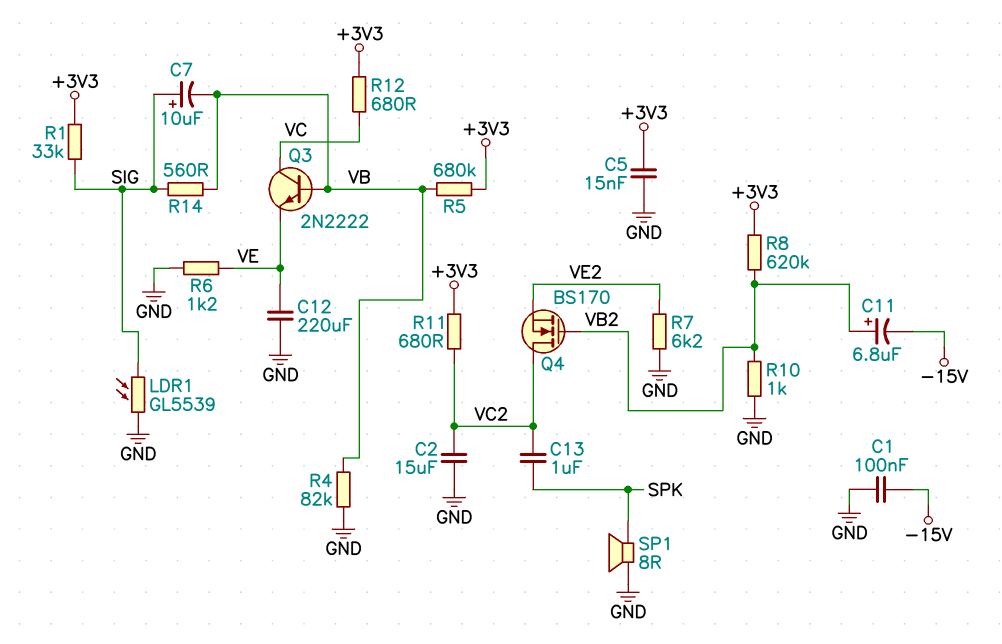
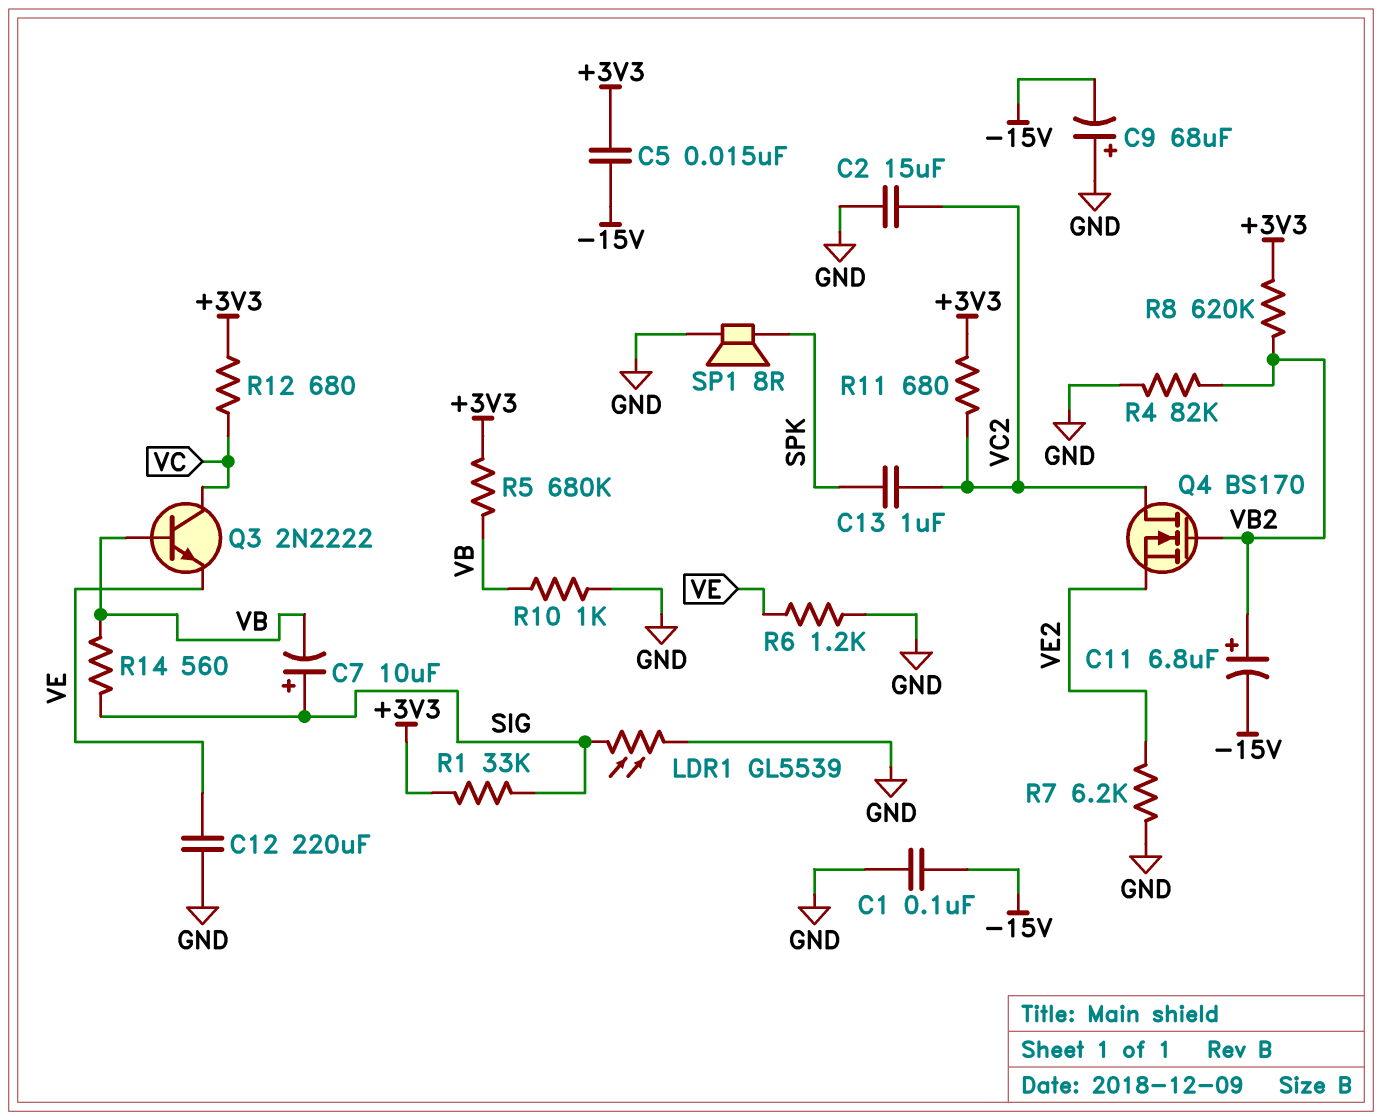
C5: 15nF (+3V3, GND) -> 15nF (+3V3, -15V)
C9: none -> 68uF (plus GND, minus -15V)
R4: 82k (GND, VB) -> 82k (GND, VB2)
R10: 1k (GND, VB2) -> 1k (GND, VB)

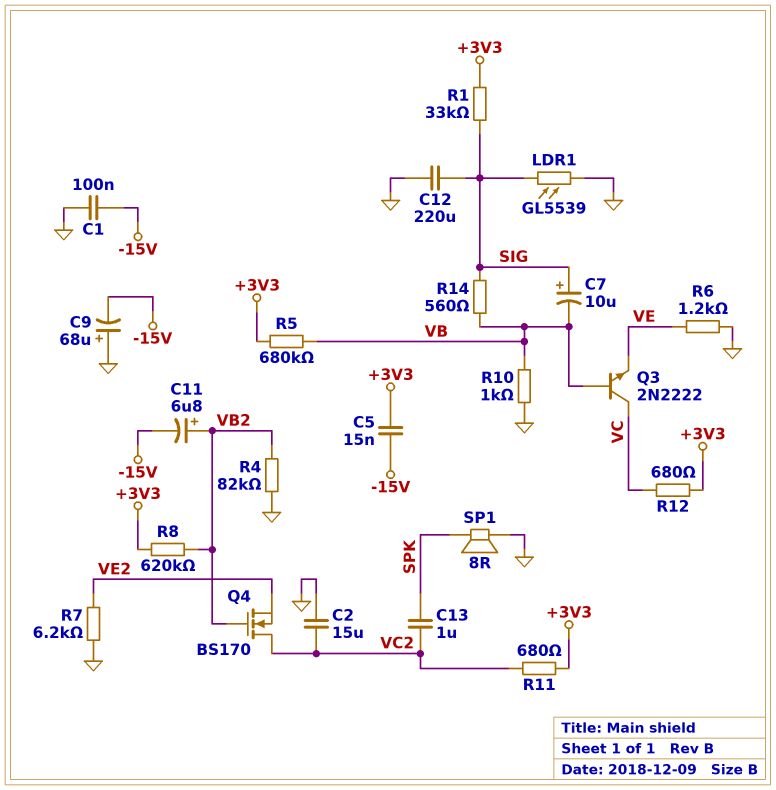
C12: 220uF (GND, VE) -> 220uF (GND, SIG)

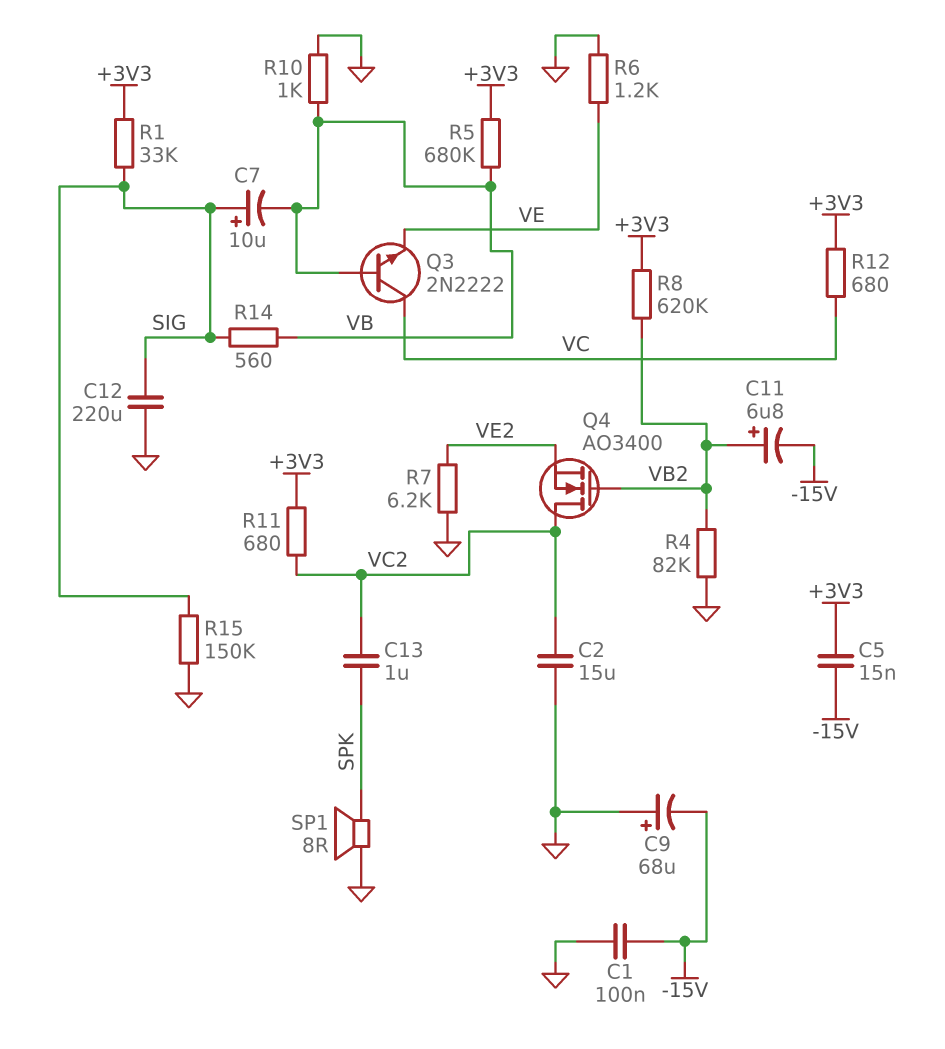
LDR1: GL5539 (GND, SIG) -> none
Q4: NMOS BS170 (G VB2, D VC2, S VE2) -> NMOS AO3400 (G VB2, D VC2, S VE2)
R15: none -> 150k (GND, SIG)

